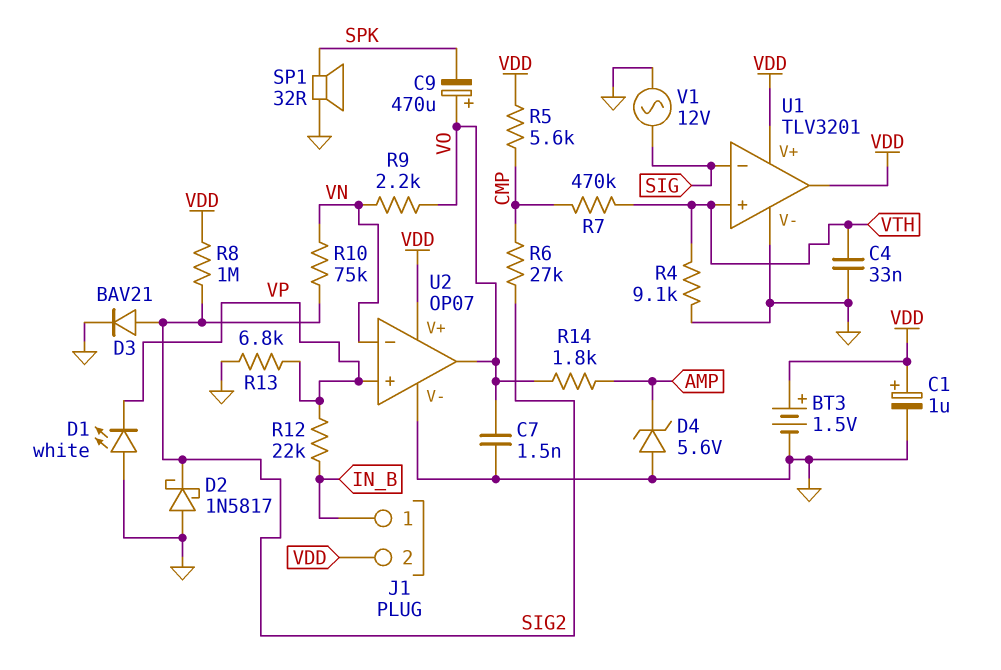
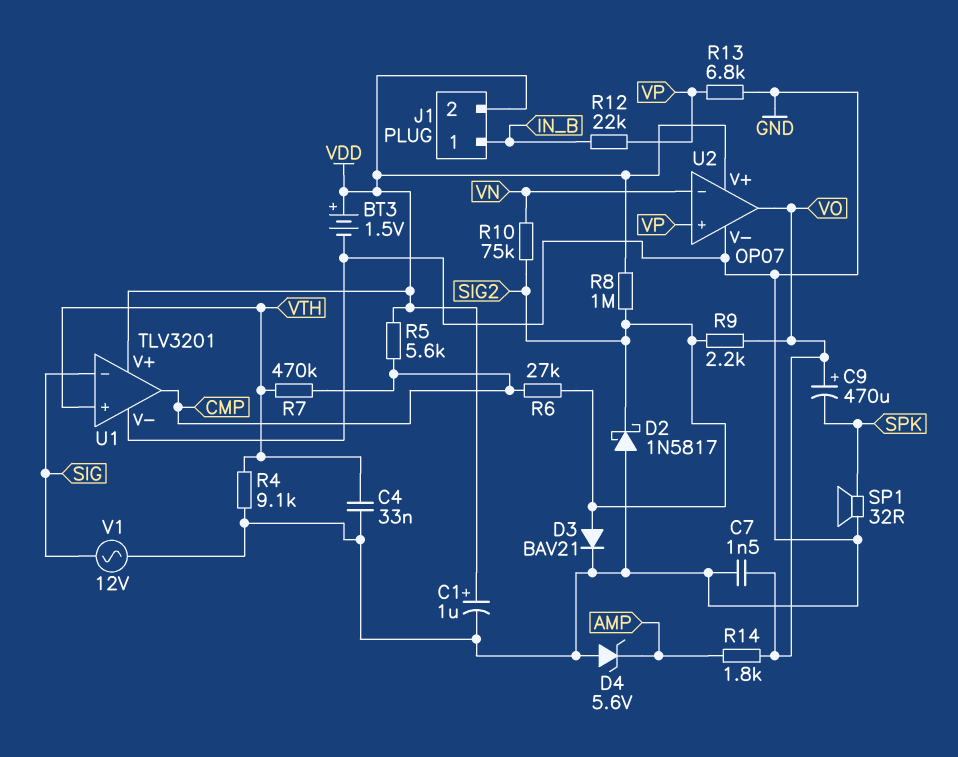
D1: LED white (A GND, K VP) -> none
R9: 2.2k (VN, VO) -> 2.2k (SIG2, VO)
U1 pin out: VDD -> CMP

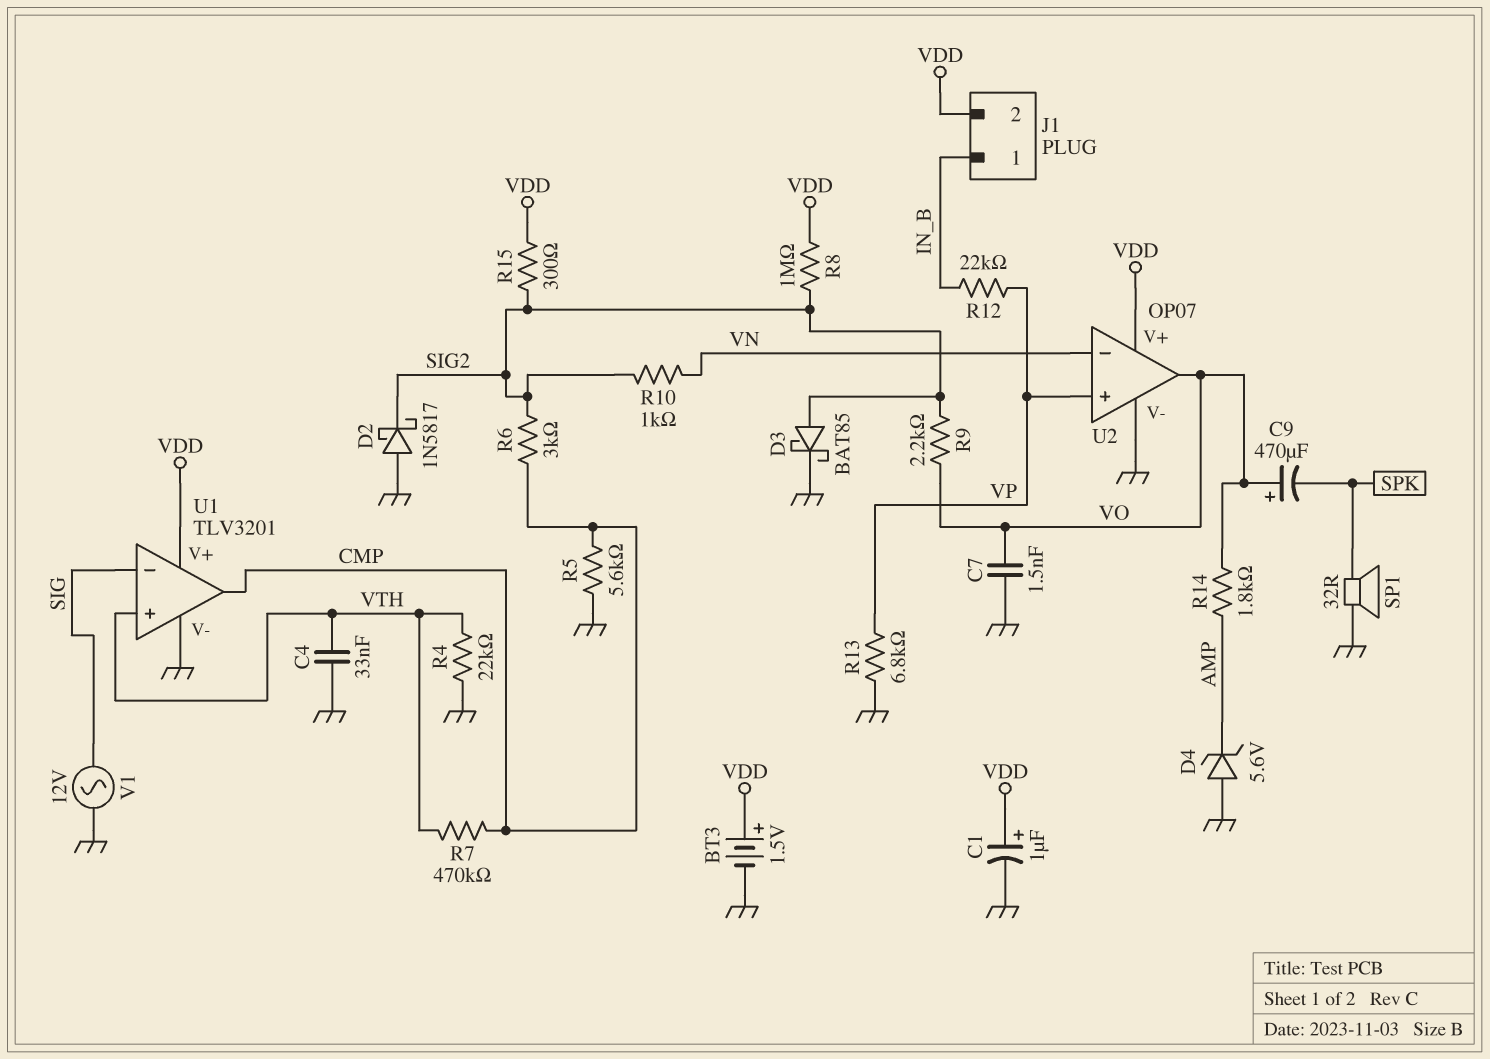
D3: diode BAV21 (A SIG2, K GND) -> schottky BAT85 (A SIG2, K GND)
R4: 9.1k (GND, VTH) -> 22k (GND, VTH)
R5: 5.6k (CMP, VDD) -> 5.6k (CMP, GND)
R6: 27k (CMP, SIG2) -> 3k (CMP, SIG2)
R10: 75k (SIG2, VN) -> 1k (SIG2, VN)
R15: none -> 300 (SIG2, VDD)

